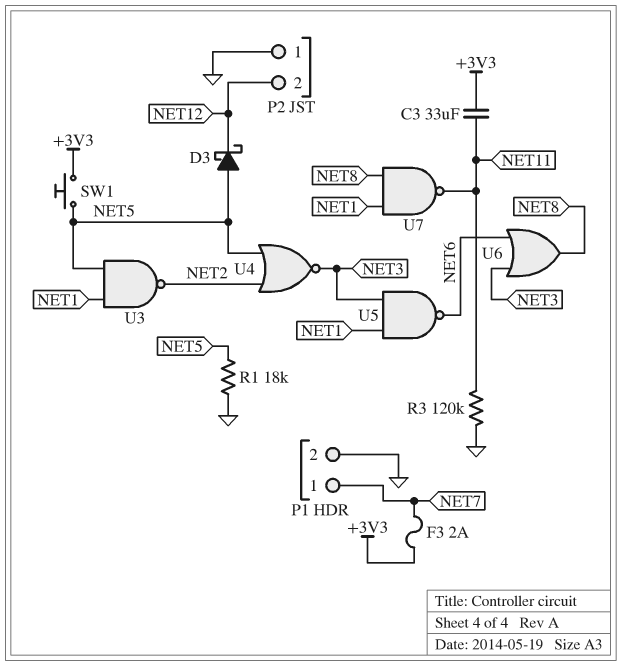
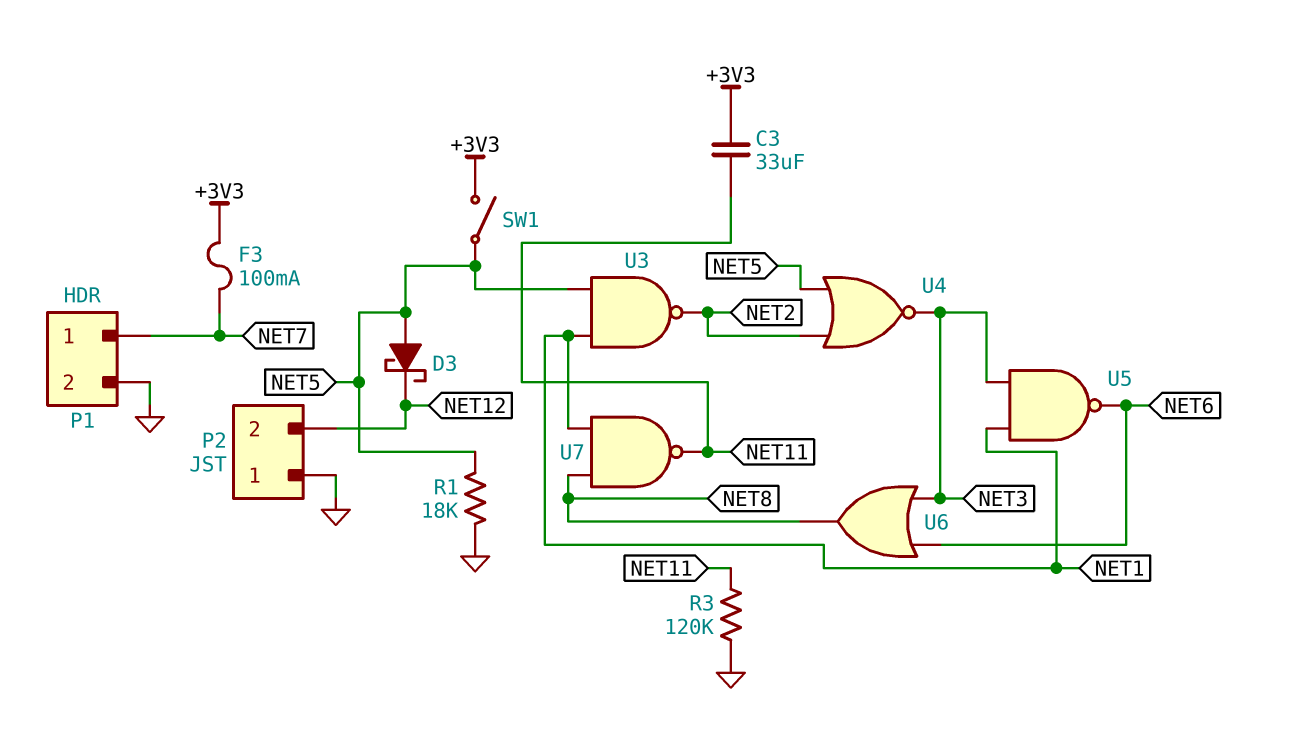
F3: 2A (+3V3, NET7) -> 100mA (+3V3, NET7)
SW1: button (+3V3, NET5) -> switch (+3V3, NET5)

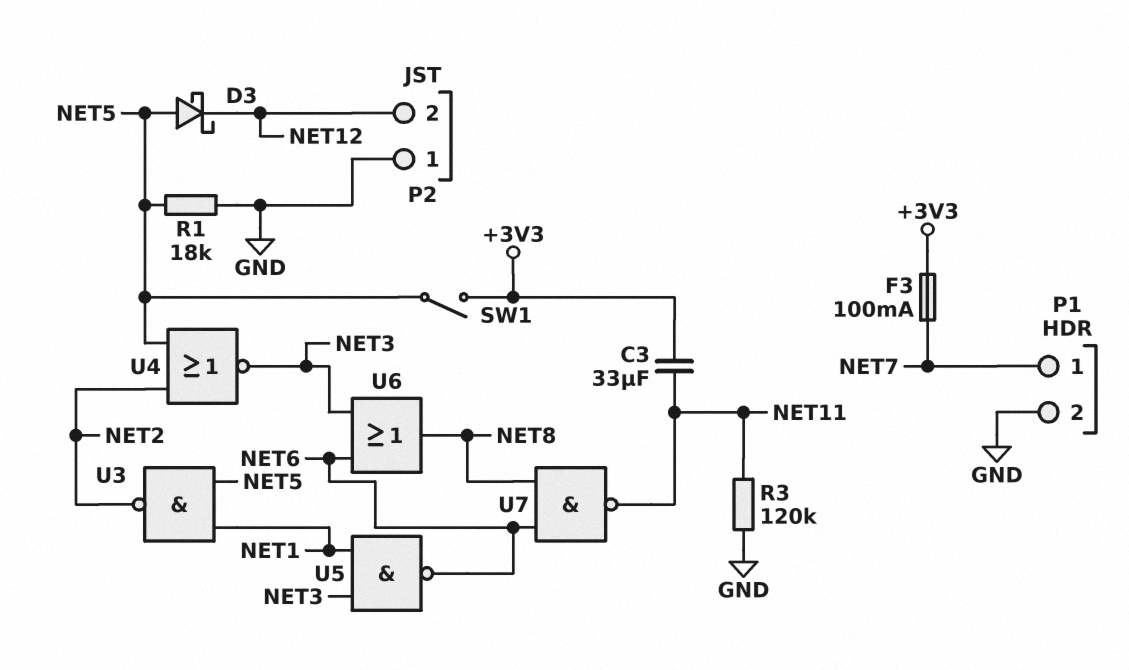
U7: NAND (in NET1, in NET8, out NET11) -> NAND (in NET6, in NET8, out NET11)

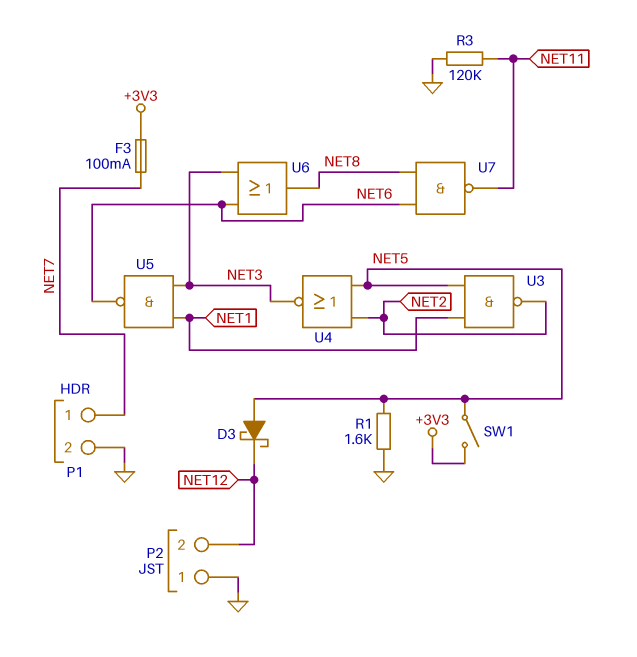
C3: 33uF (+3V3, NET11) -> none
R1: 18k (GND, NET5) -> 1.6k (GND, NET5)

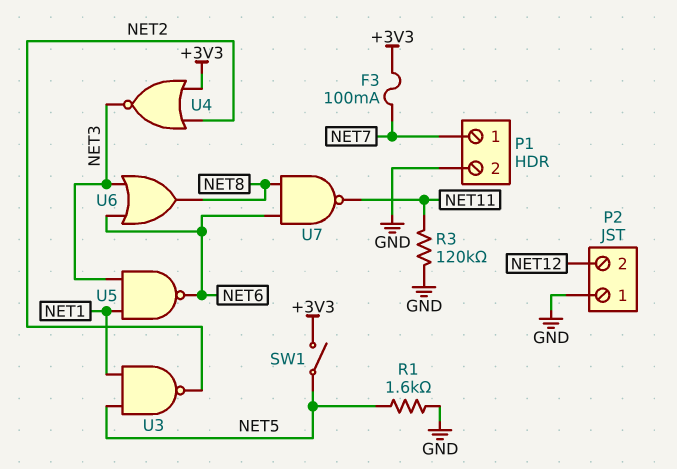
D3: schottky (A NET5, K NET12) -> none
U4: NOR (in NET2, in NET5, out NET3) -> NOR (in +3V3, in NET2, out NET3)

